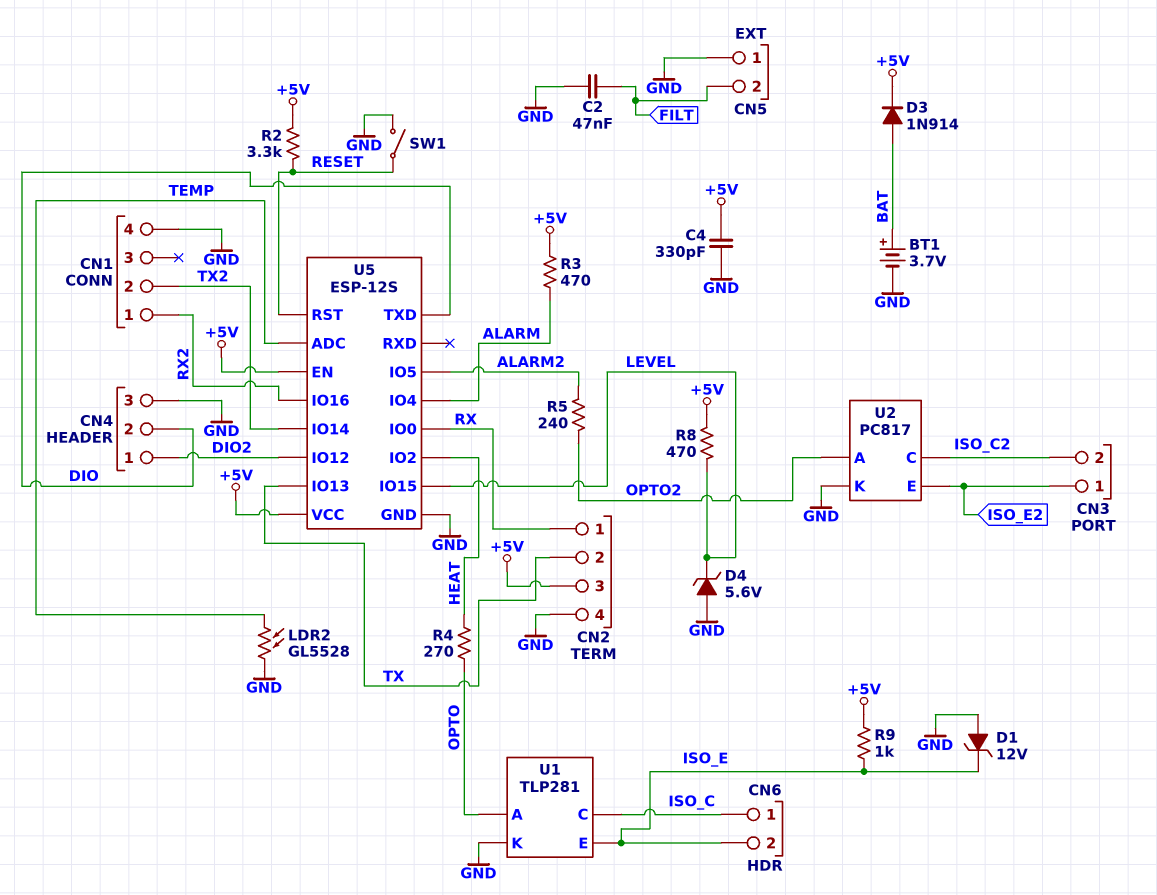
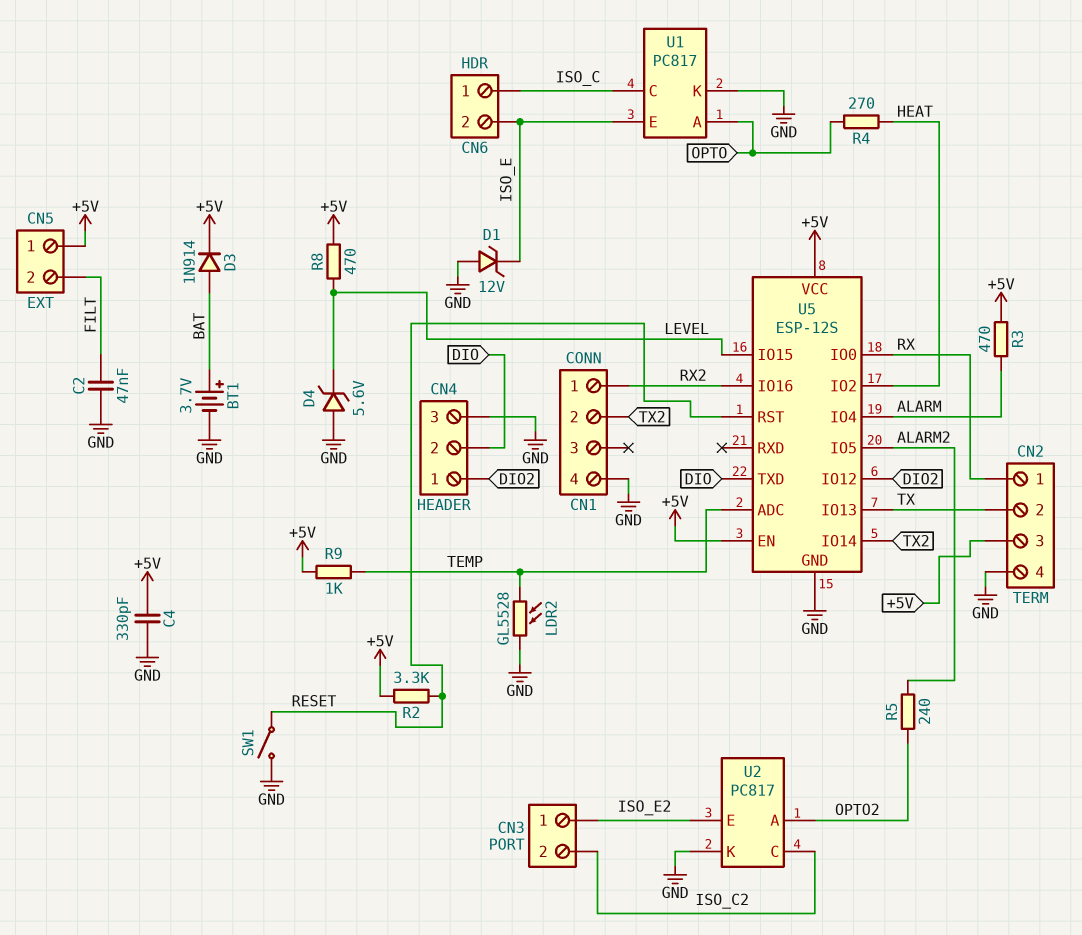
CN5 pin 1: GND -> +5V
R9: 1k (+5V, ISO_E) -> 1k (+5V, TEMP)
U1: TLP281 -> PC817

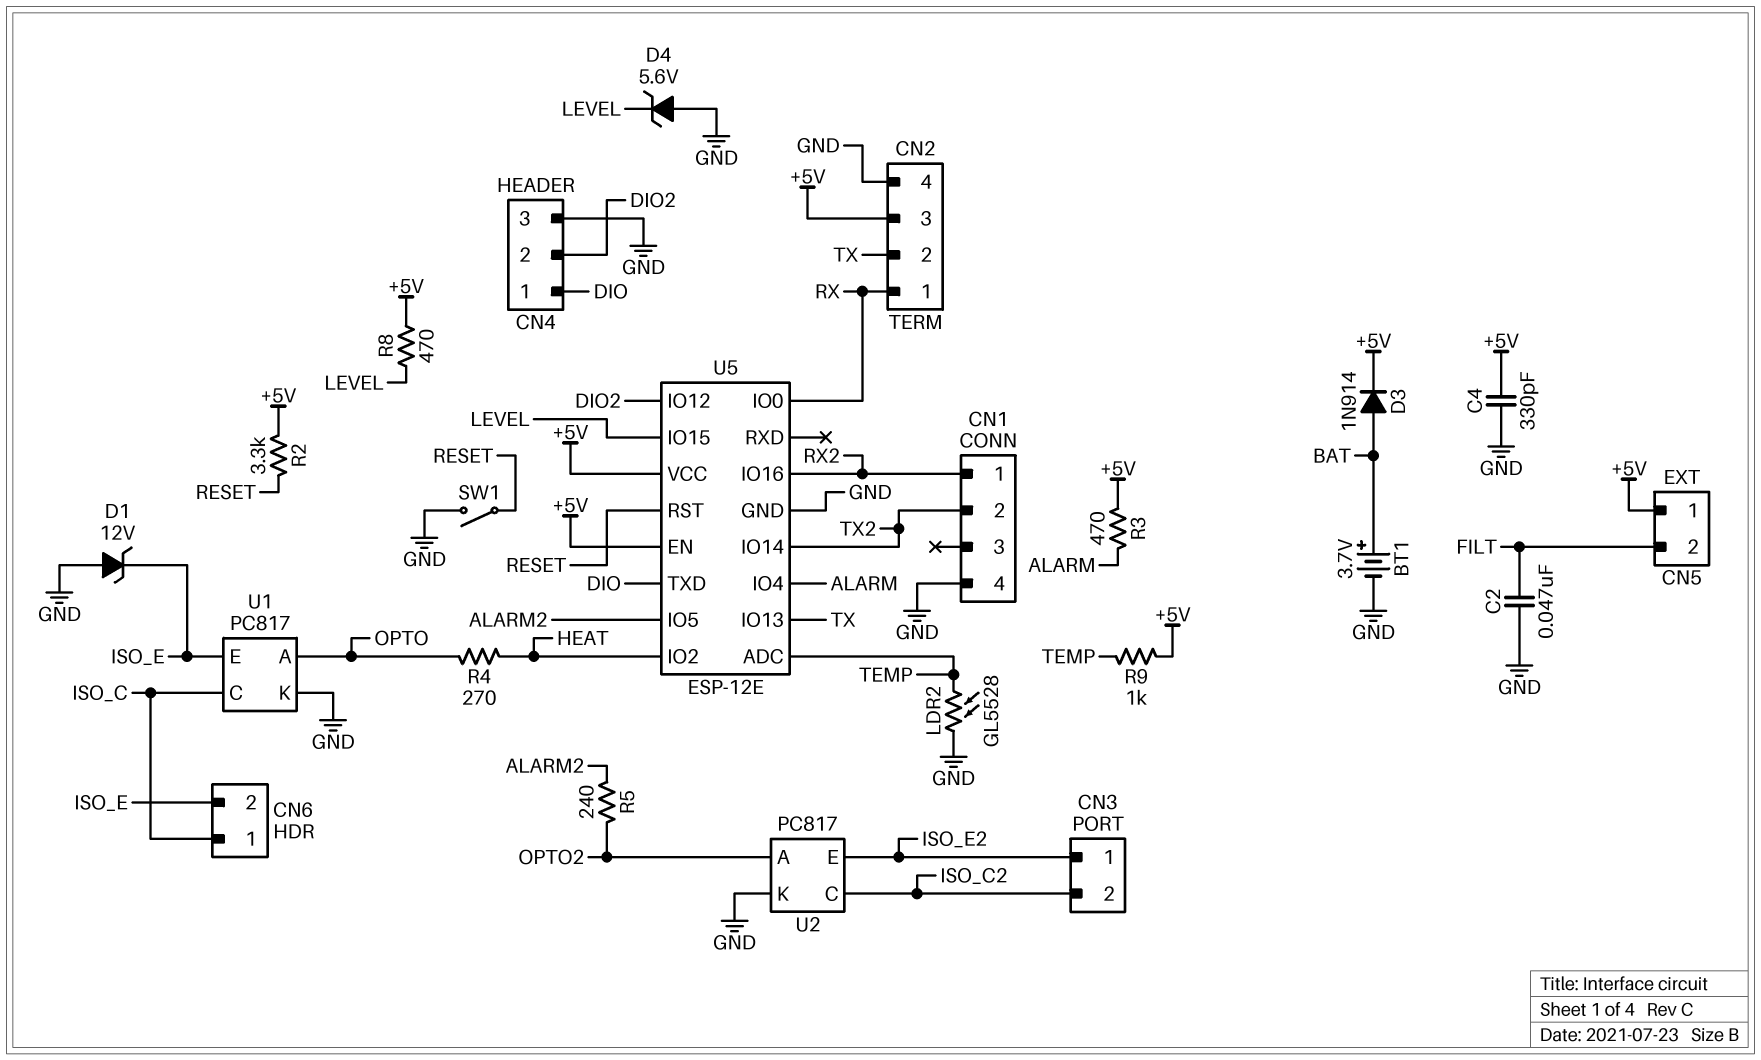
CN4 pin 1: DIO2 -> DIO
CN4 pin 2: DIO -> DIO2
U5: ESP-12S -> ESP-12E

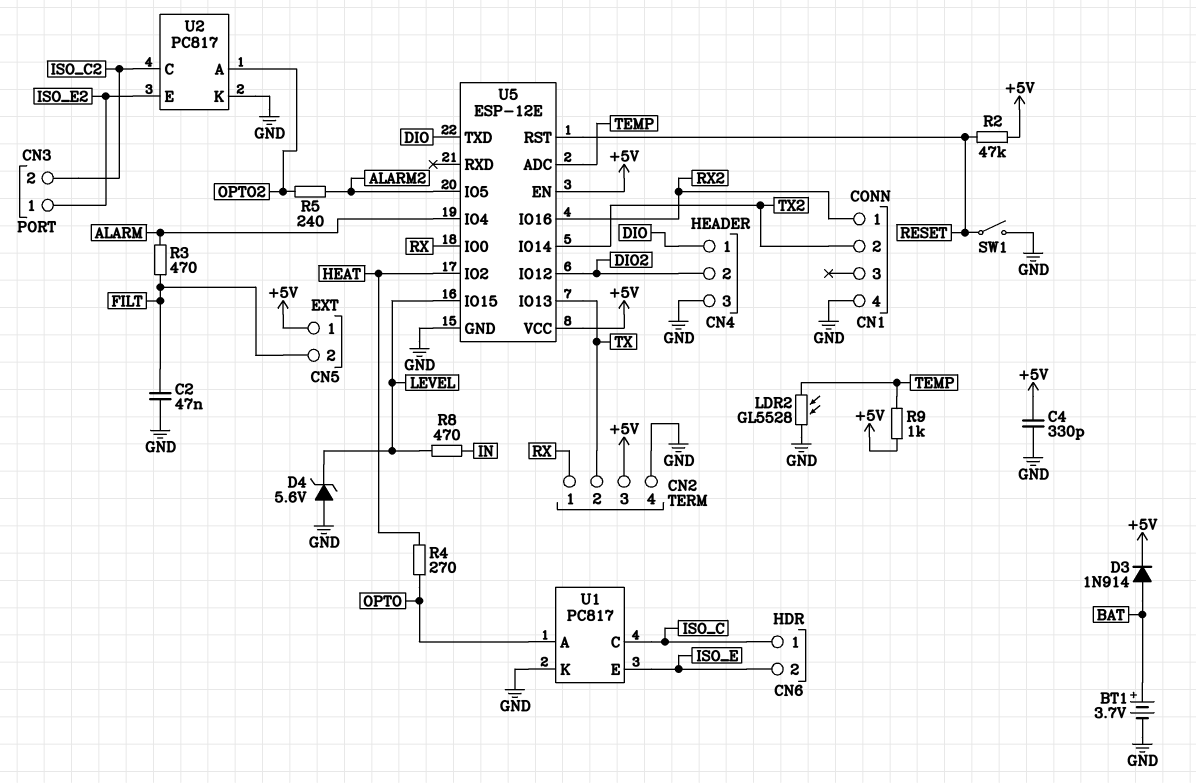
D1: zener 12V (A GND, K ISO_E) -> none
R2: 3.3k (+5V, RESET) -> 47k (+5V, RESET)
R3: 470 (+5V, ALARM) -> 470 (ALARM, FILT)
R8: 470 (+5V, LEVEL) -> 470 (IN, LEVEL)

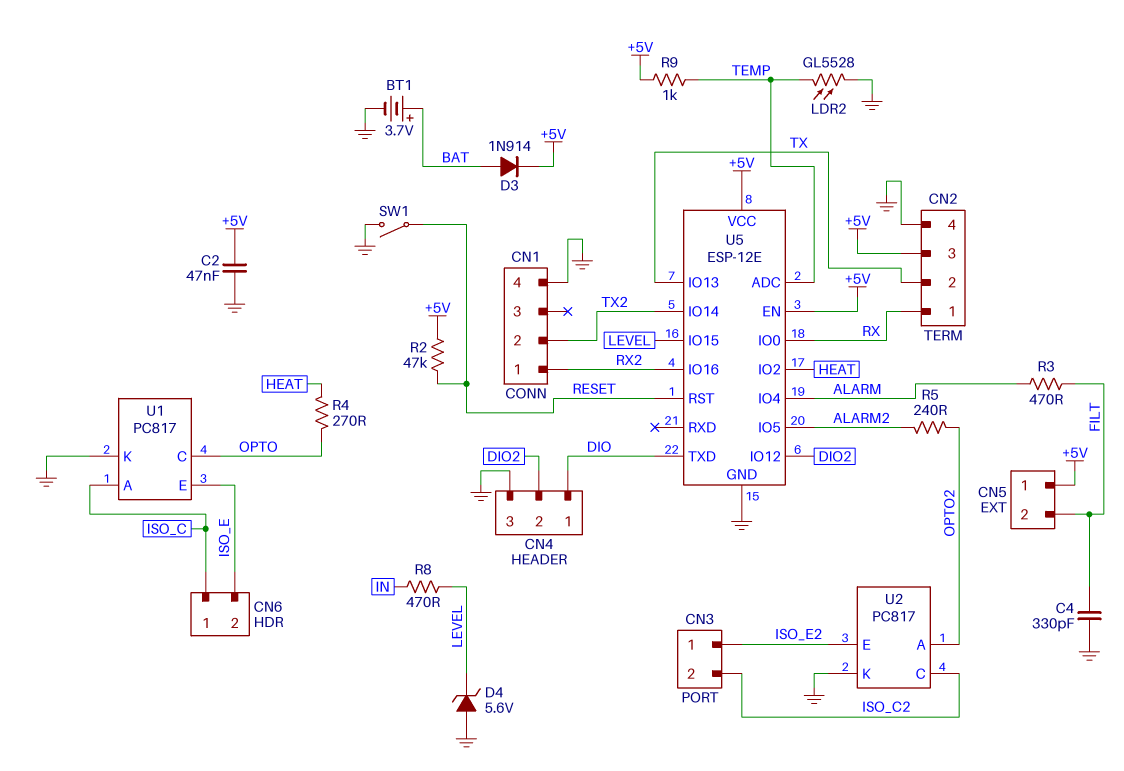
C2: 47nF (FILT, GND) -> 47nF (+5V, GND)
C4: 330pF (+5V, GND) -> 330pF (FILT, GND)
U1 pin A: OPTO -> ISO_C
U1 pin C: ISO_C -> OPTO

